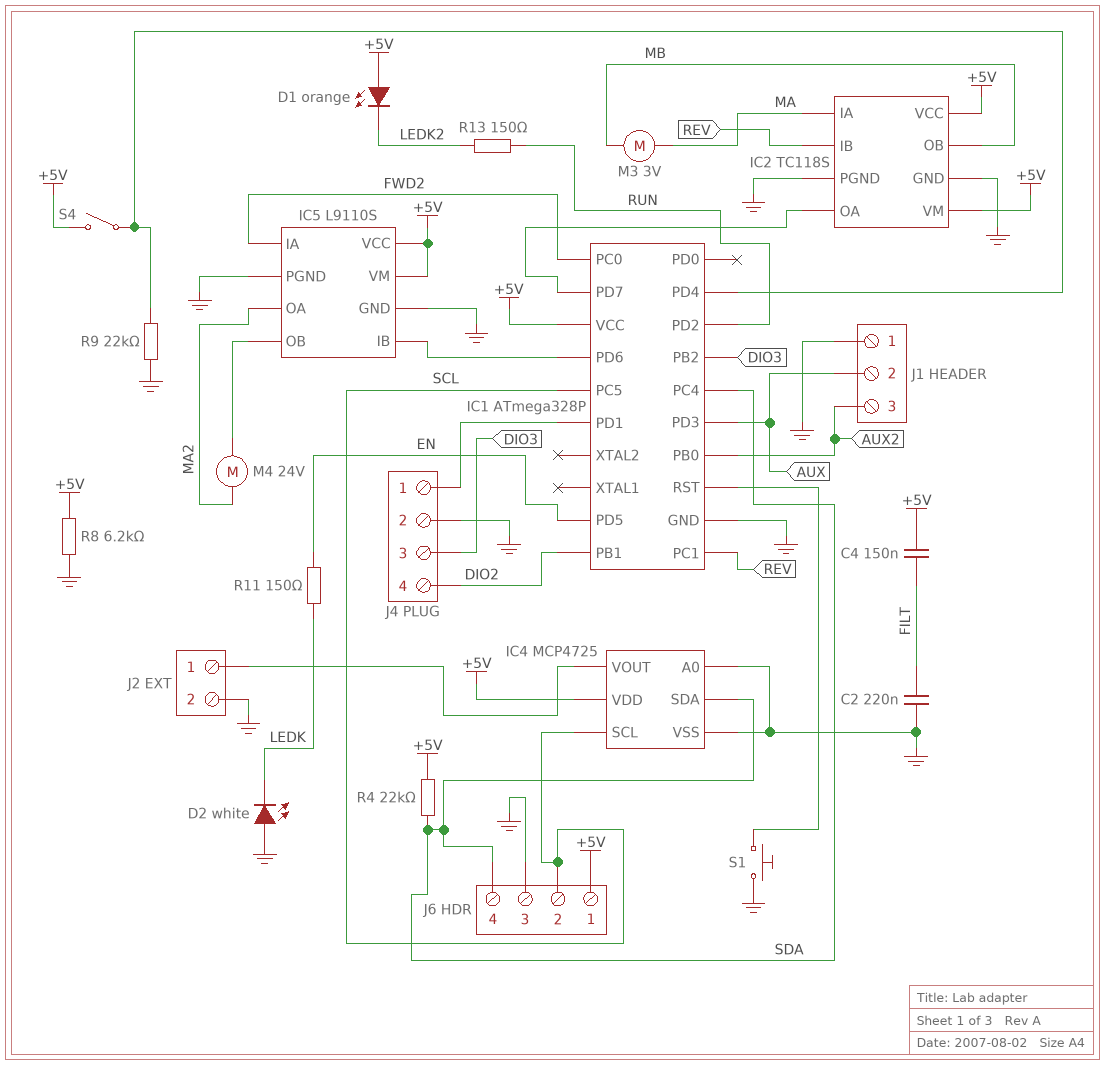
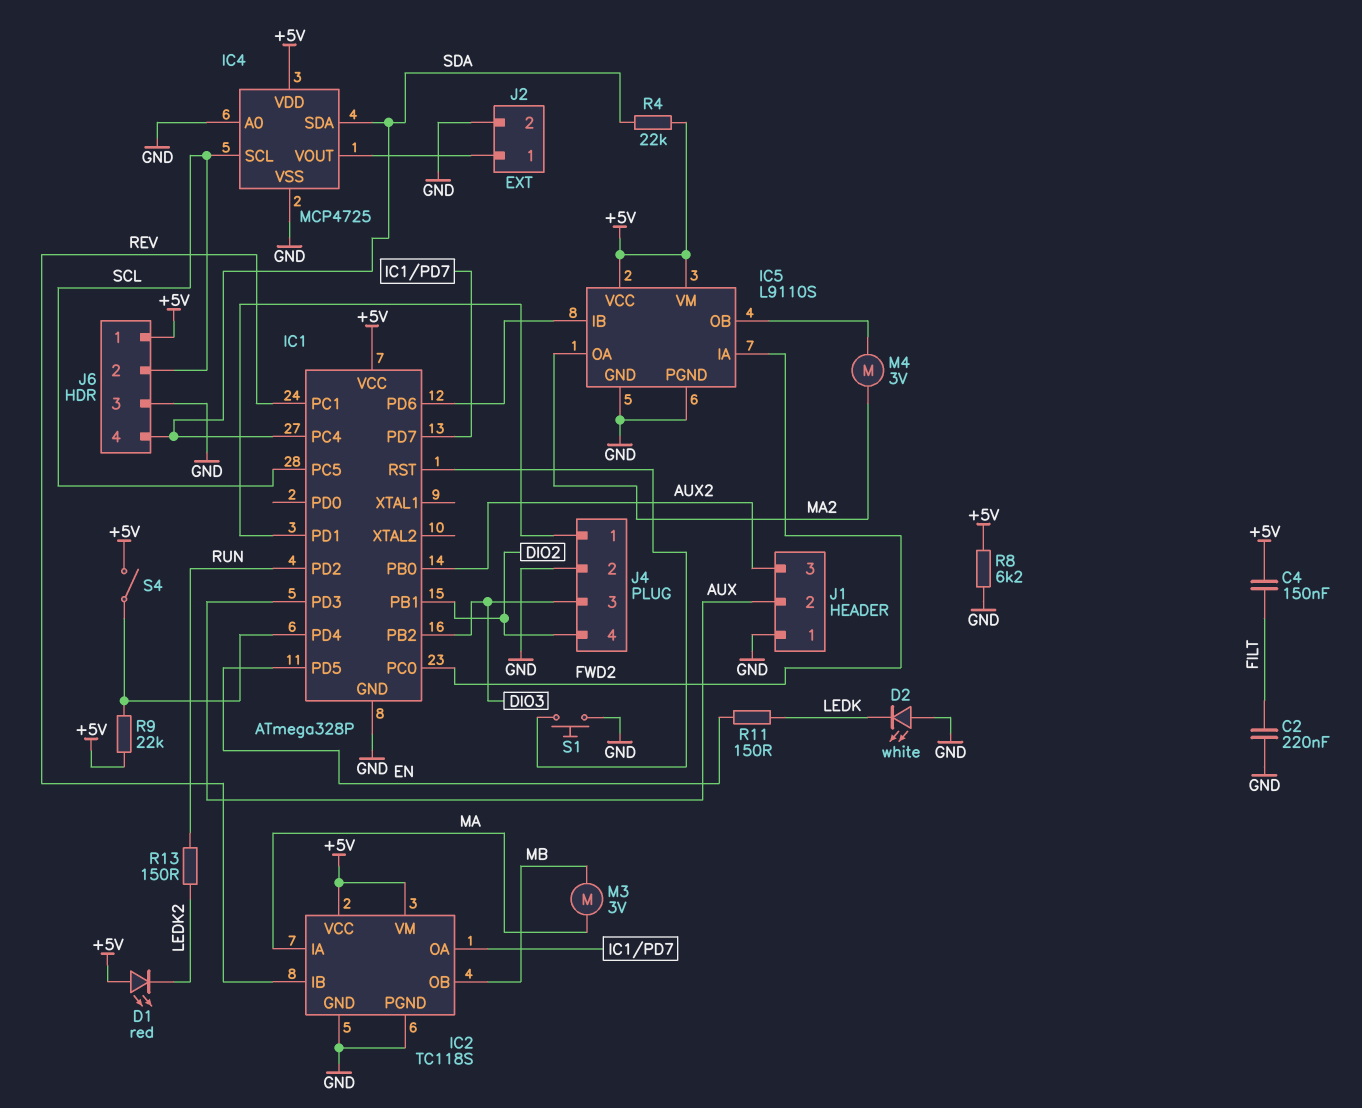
D1: LED orange (A +5V, K LEDK2) -> LED red (A +5V, K LEDK2)
M4: motor 24V (IC5/OB, MA2) -> motor 3V (IC5/OB, MA2)
R9: 22k (GND, IC1/PD4) -> 22k (+5V, IC1/PD4)

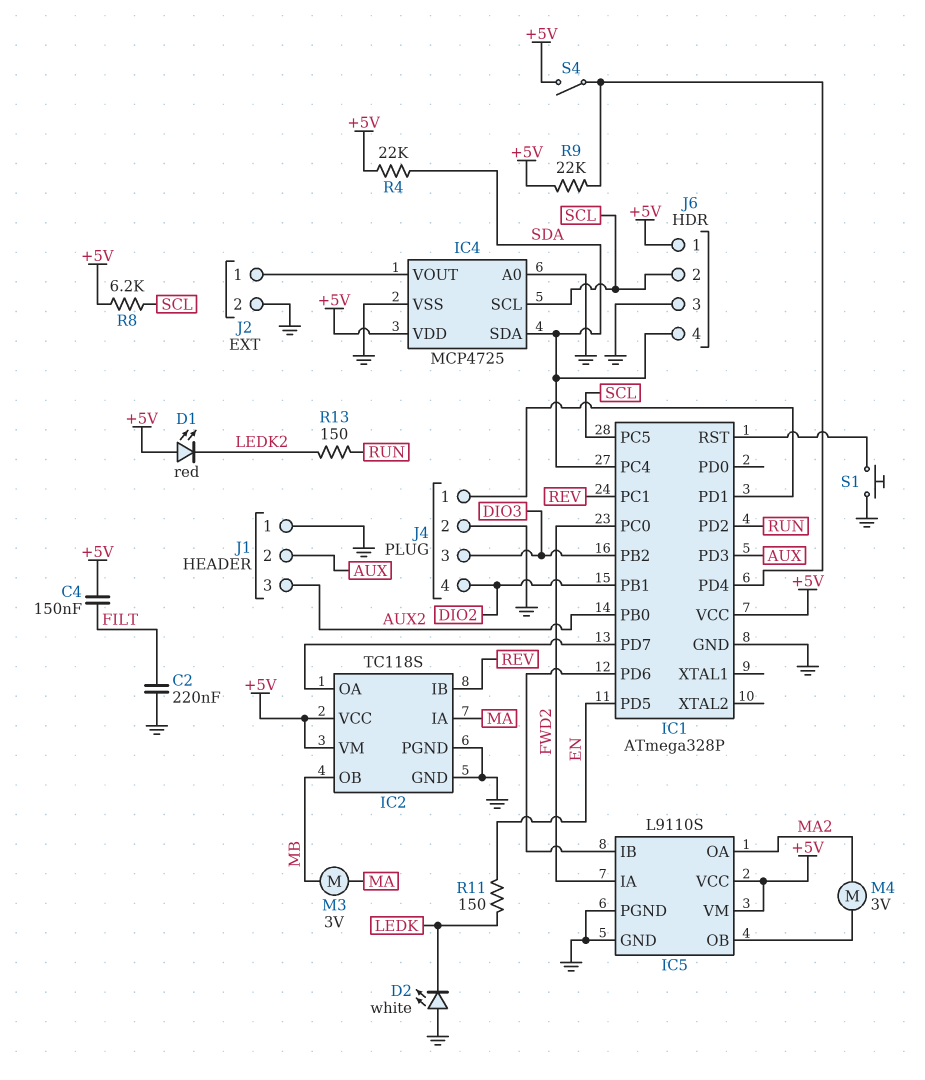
R8: 6.2k (+5V, GND) -> 6.2k (+5V, SCL)

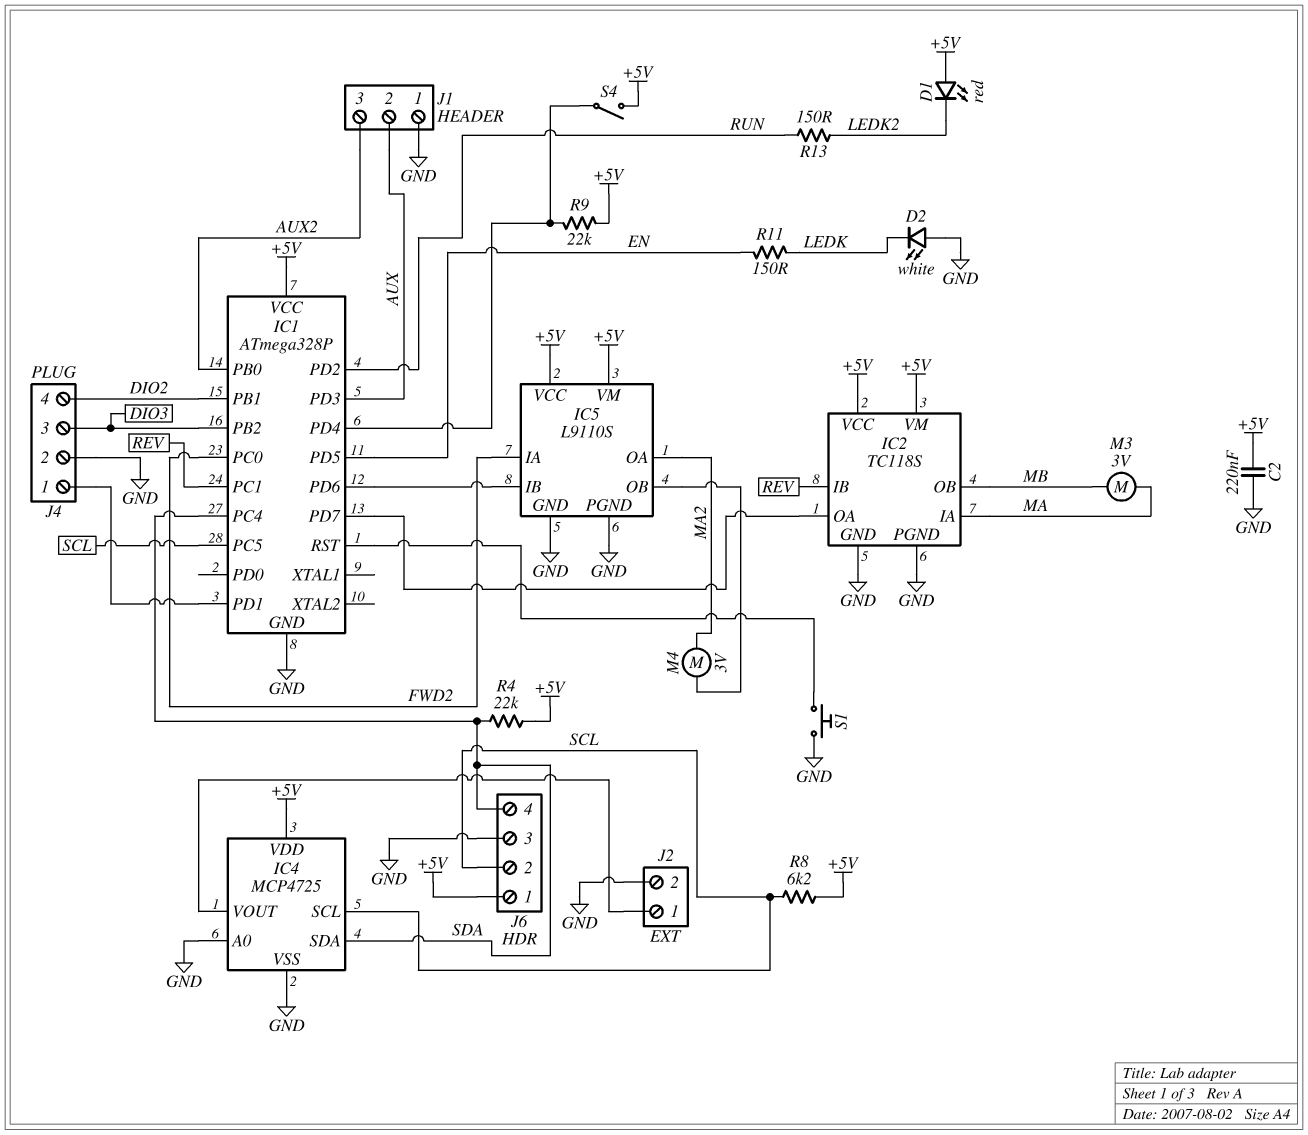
C2: 220nF (FILT, GND) -> 220nF (+5V, GND)
C4: 150nF (+5V, FILT) -> none

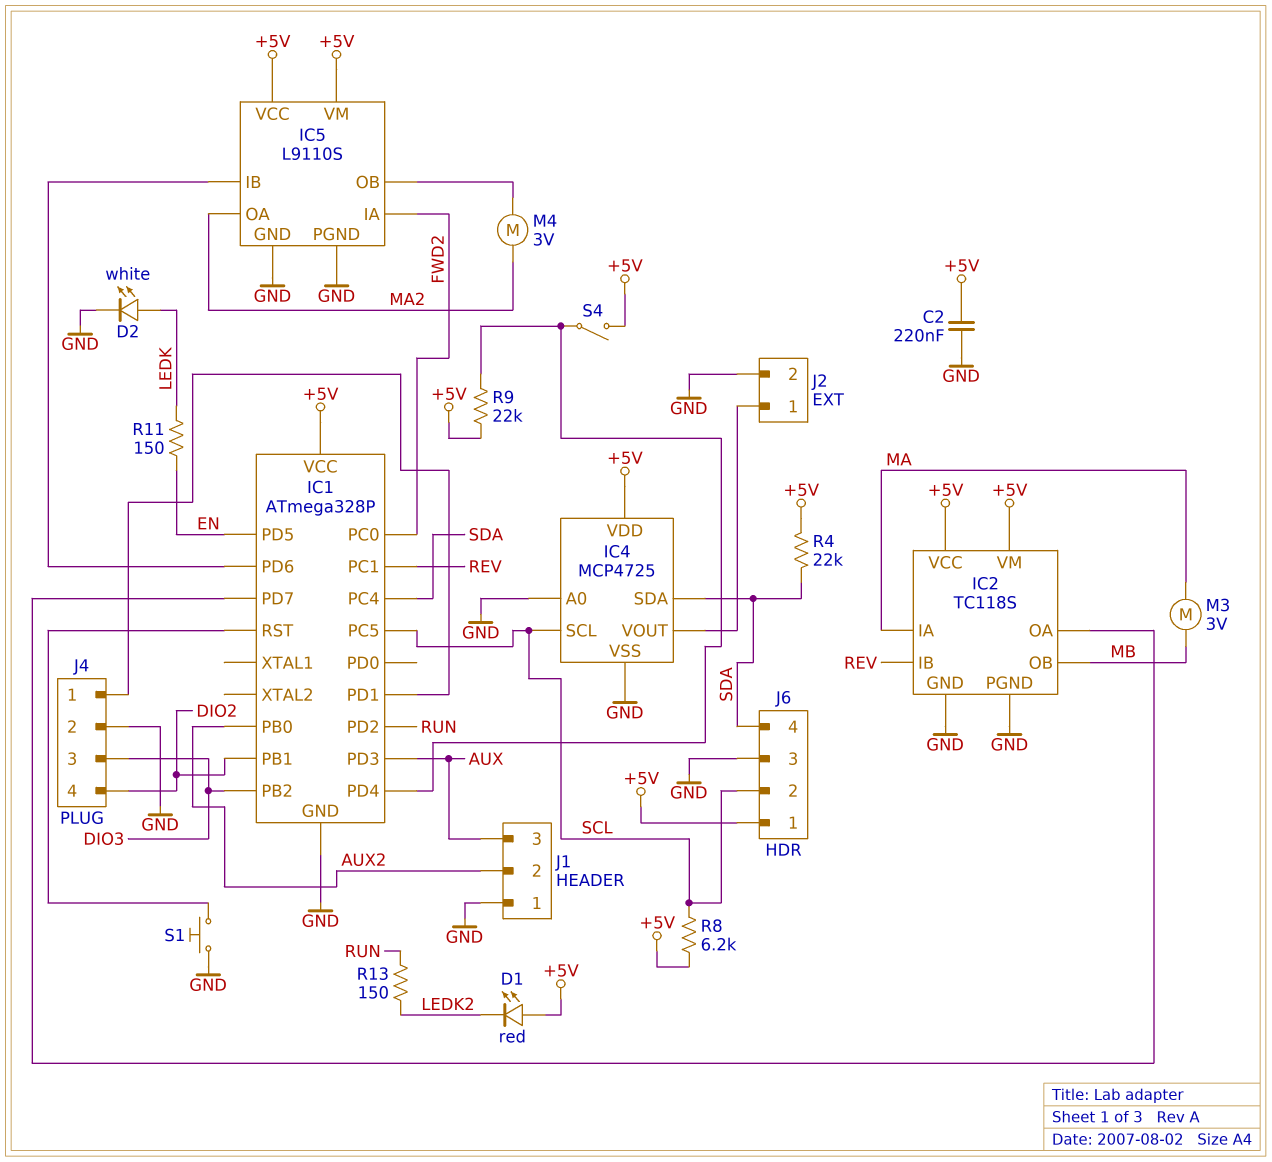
D2: LED white (A GND, K LEDK) -> LED white (A LEDK, K GND)
J1 pin 2: AUX -> AUX2
J1 pin 3: AUX2 -> AUX

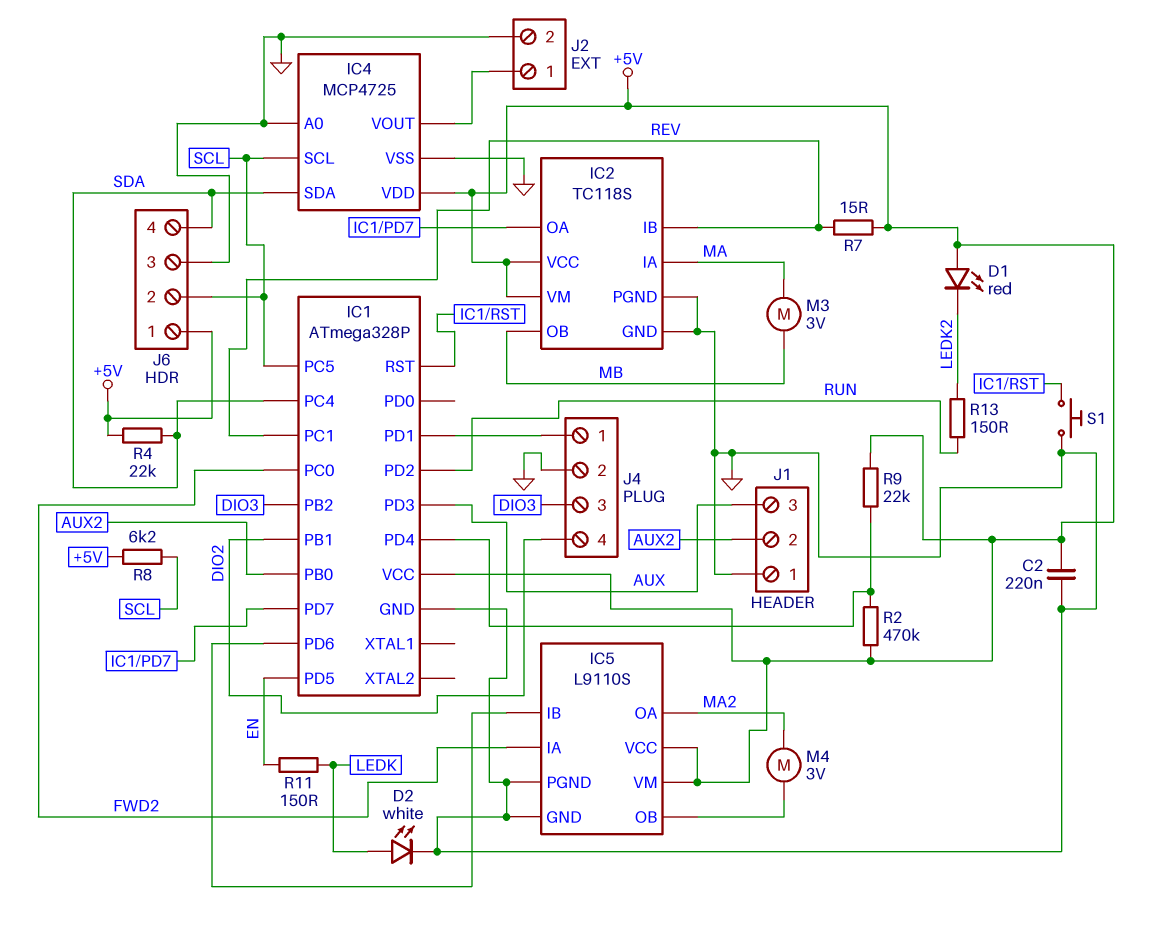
R2: none -> 470k (+5V, IC1/PD4)
R7: none -> 15 (+5V, REV)
S4: switch (+5V, IC1/PD4) -> none

